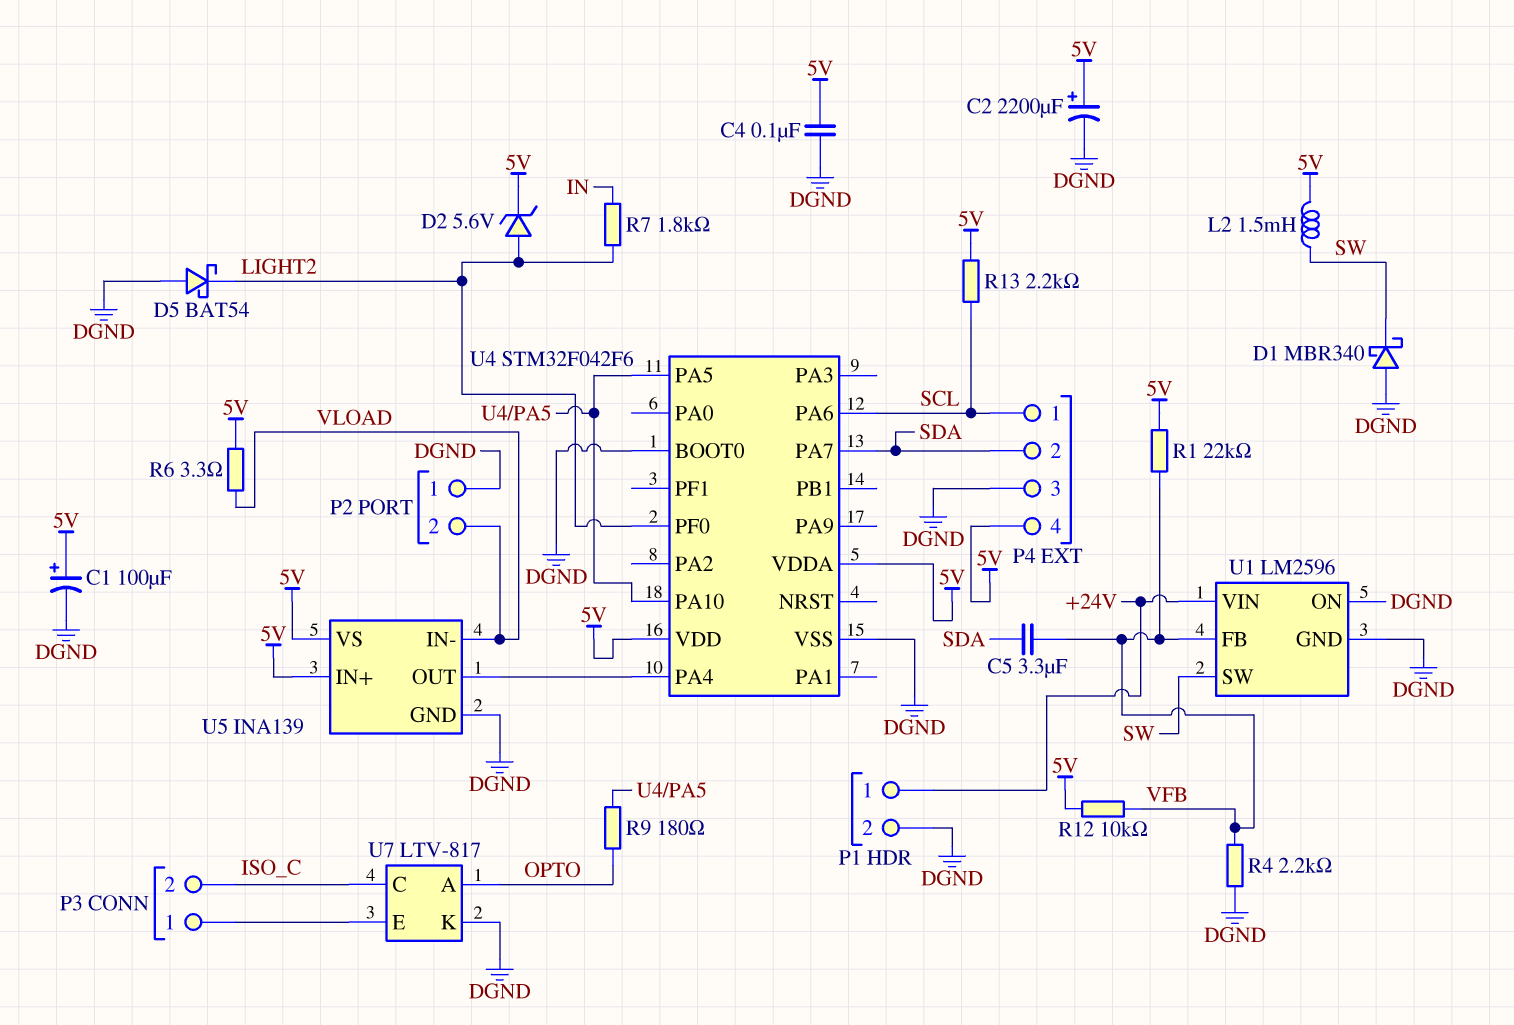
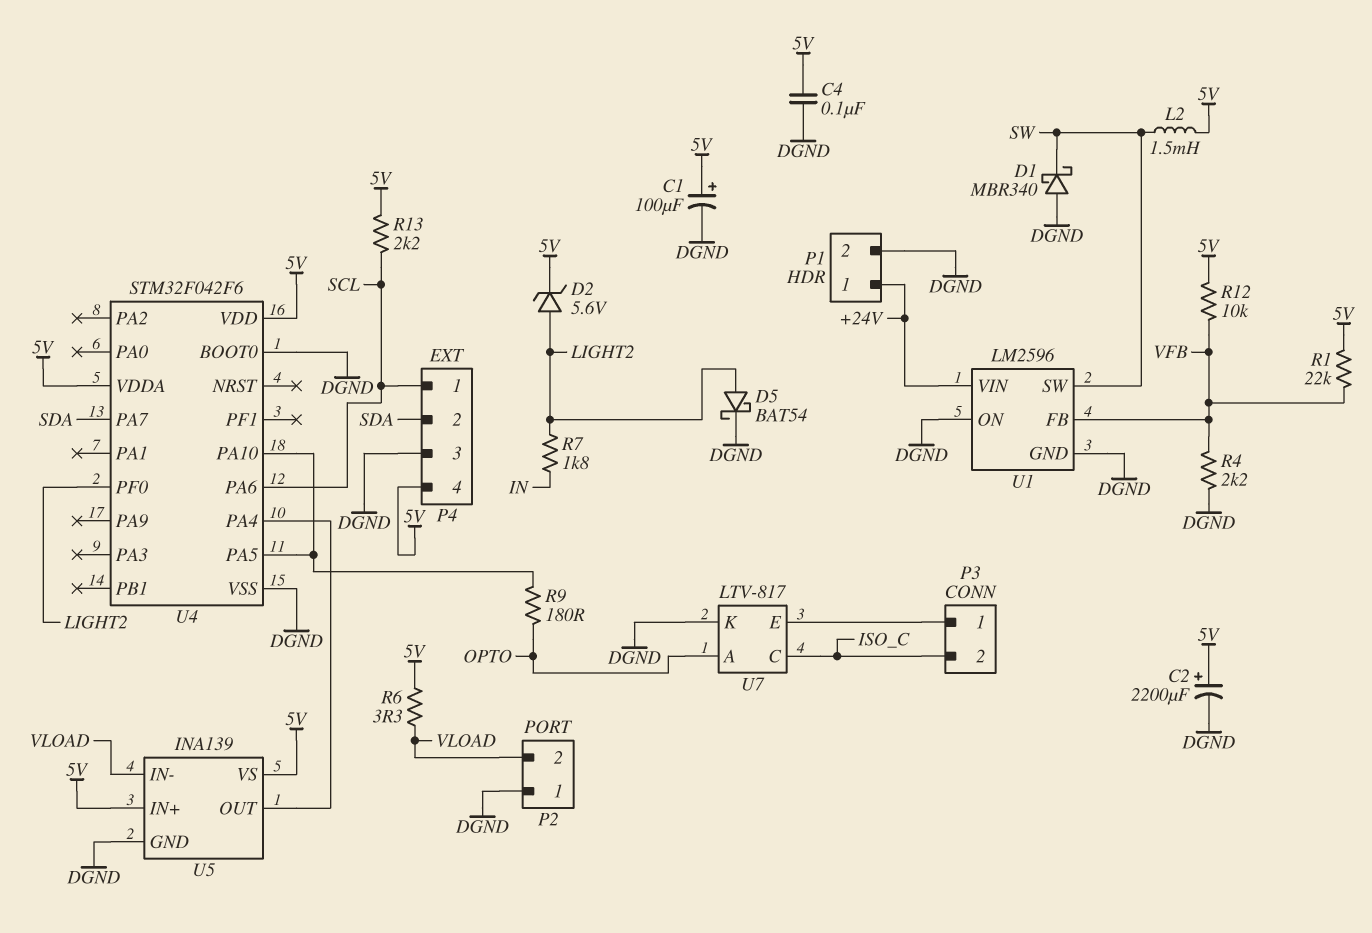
C5: 3.3uF (SDA, VFB) -> none
D5: schottky BAT54 (A DGND, K LIGHT2) -> schottky BAT54 (A LIGHT2, K DGND)

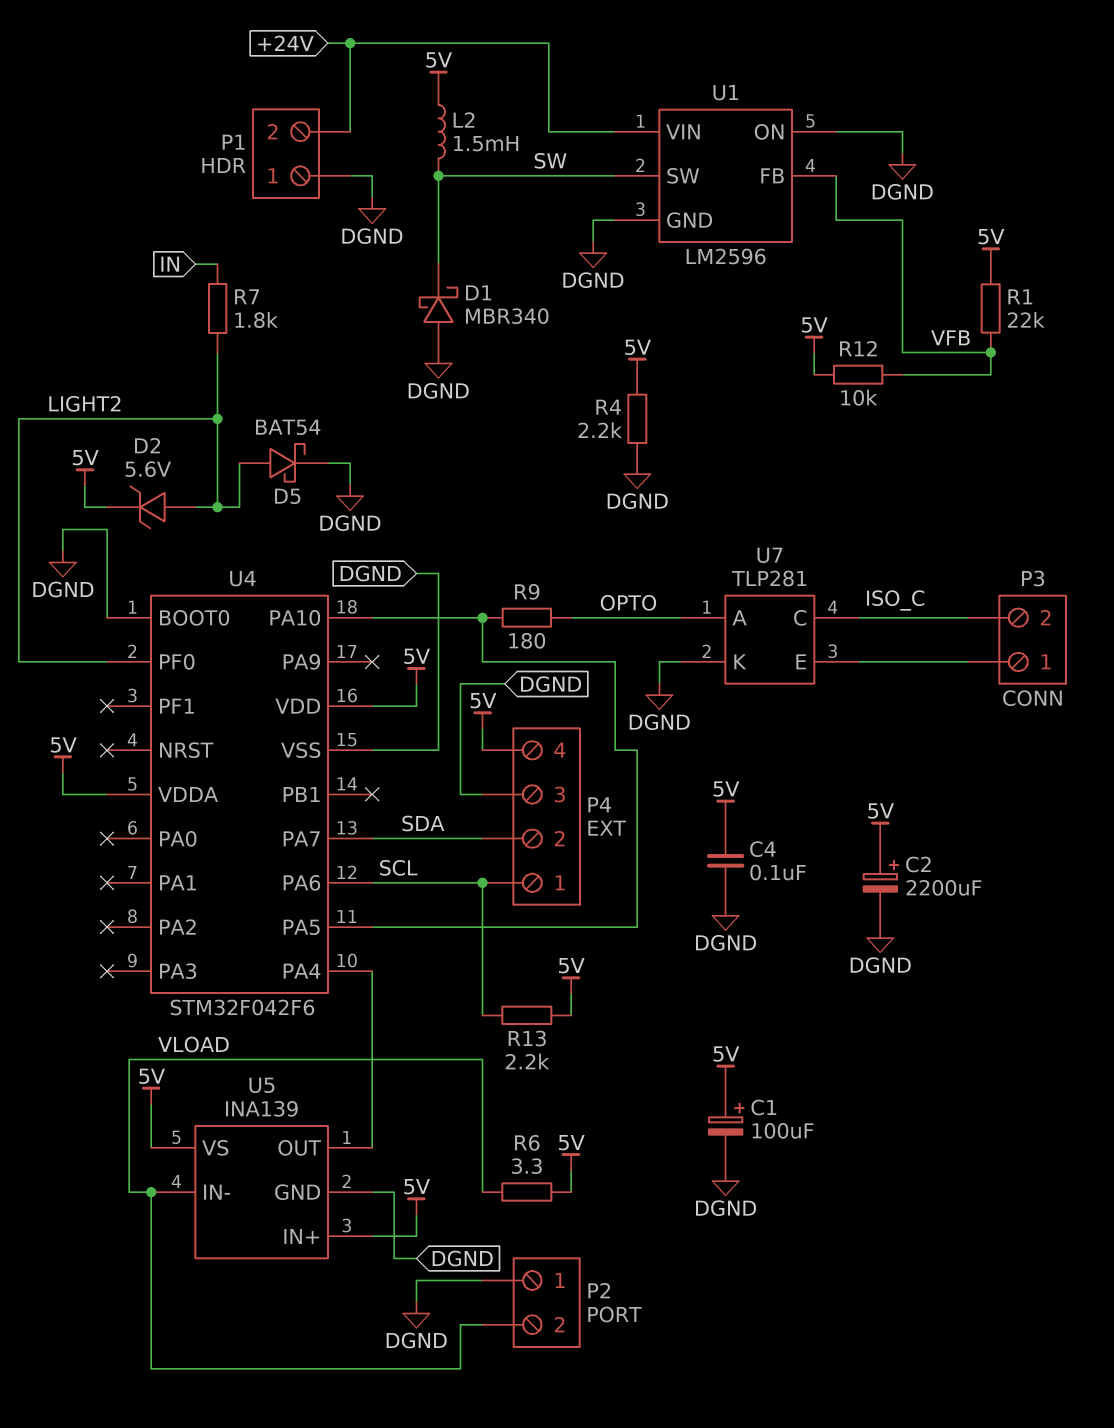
P1 pin 1: +24V -> DGND
P1 pin 2: DGND -> +24V
R4: 2.2k (DGND, VFB) -> 2.2k (5V, DGND)
U7: LTV-817 -> TLP281

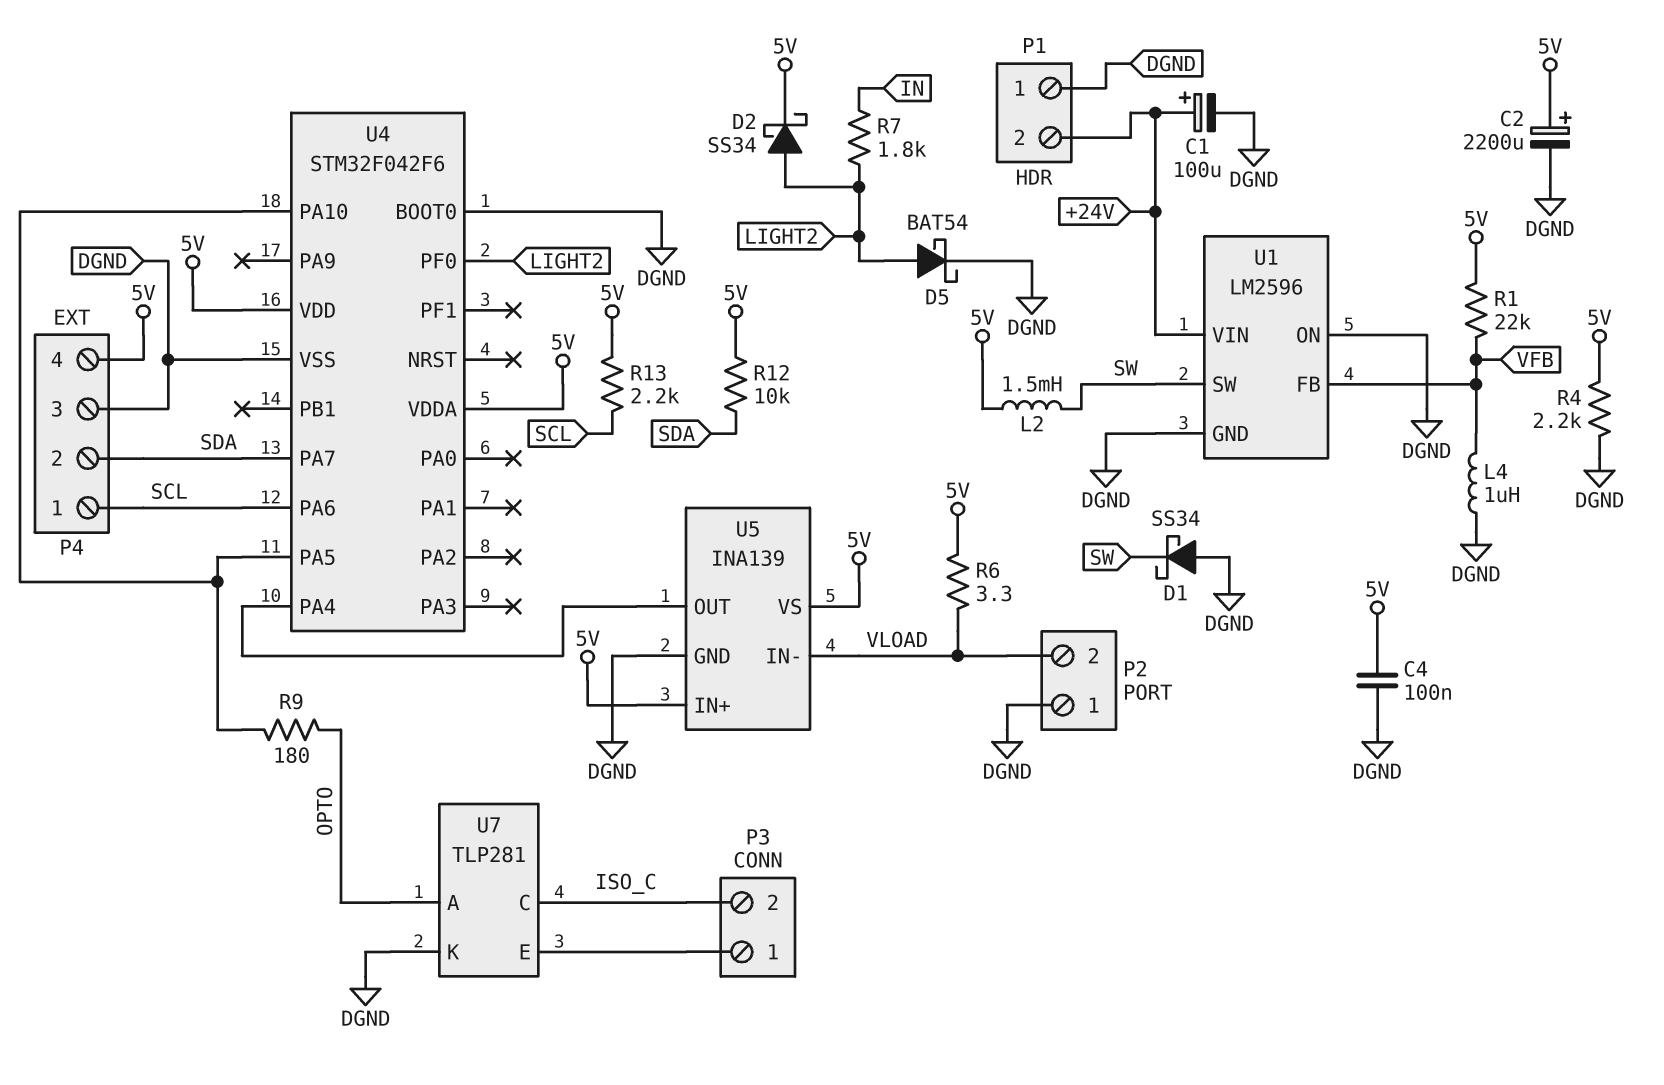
C1: 100uF (plus 5V, minus DGND) -> 100uF (plus +24V, minus DGND)
D1: schottky MBR340 (A DGND, K SW) -> schottky SS34 (A DGND, K SW)
D2: zener 5.6V (A LIGHT2, K 5V) -> schottky SS34 (A LIGHT2, K 5V)
L4: none -> 1uH (DGND, VFB)
R12: 10k (5V, VFB) -> 10k (5V, SDA)

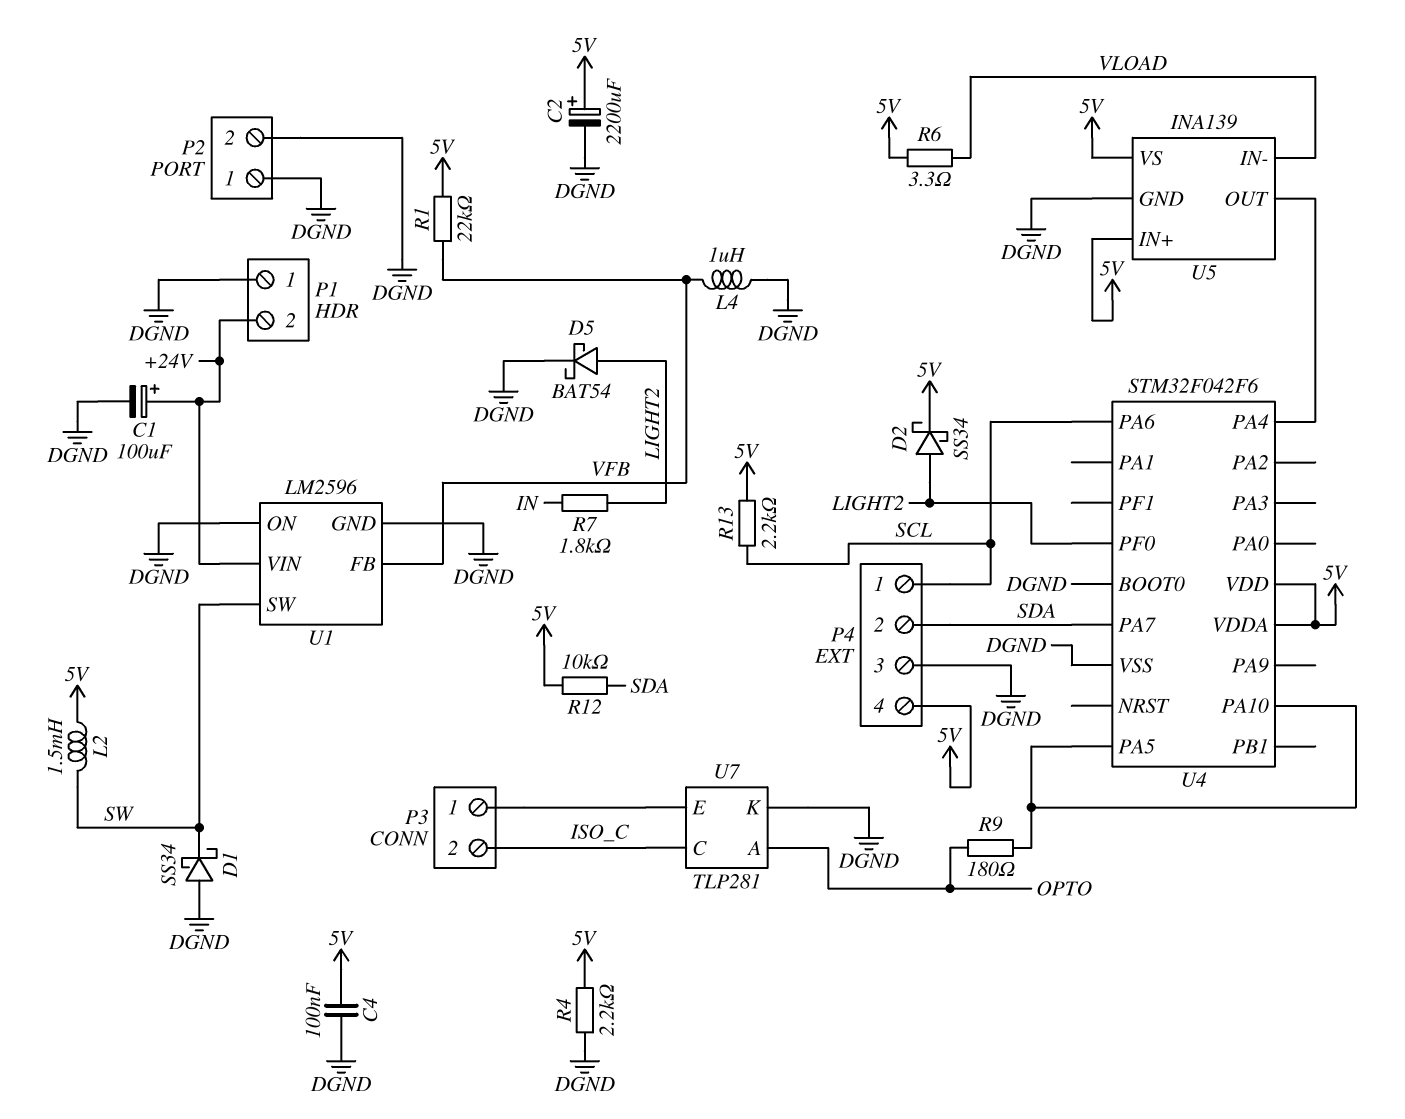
P2 pin 2: VLOAD -> DGND

